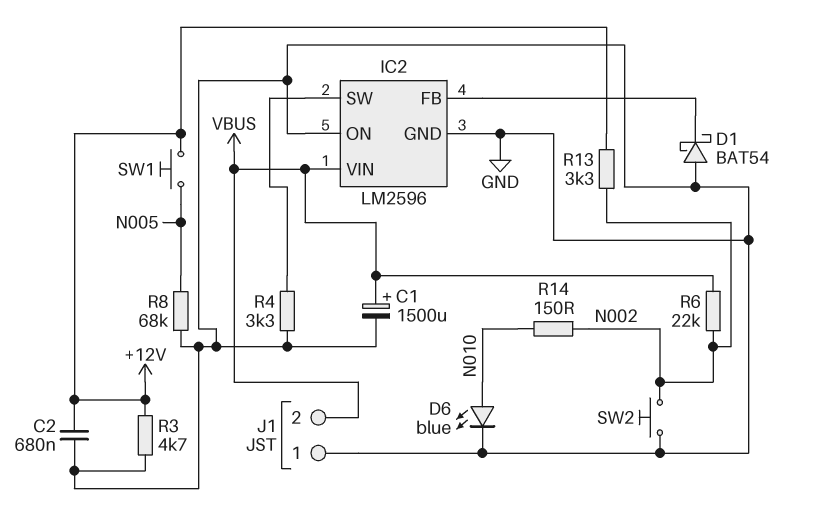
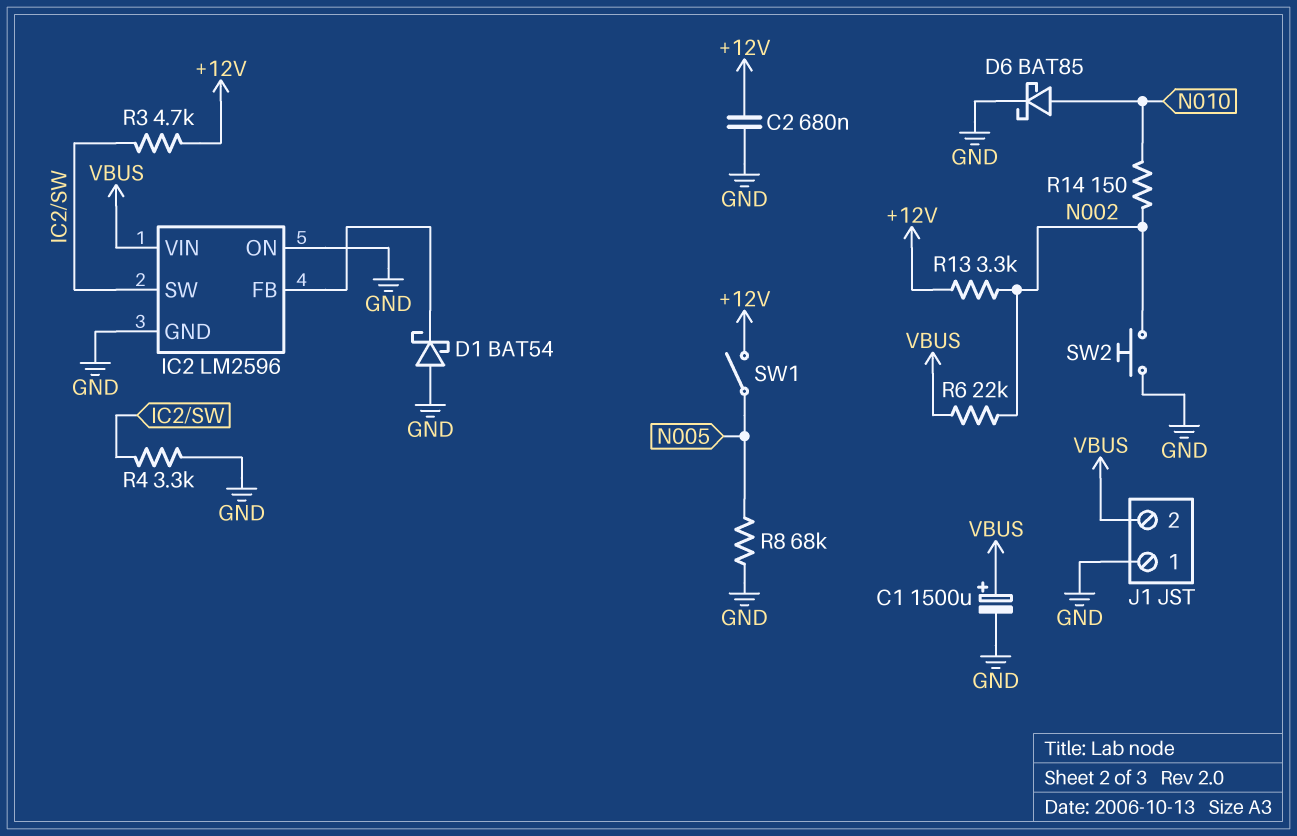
D6: LED blue (A N010, K GND) -> schottky BAT85 (A N010, K GND)
R3: 4.7k (+12V, GND) -> 4.7k (+12V, IC2/SW)
SW1: button (+12V, N005) -> switch (+12V, N005)

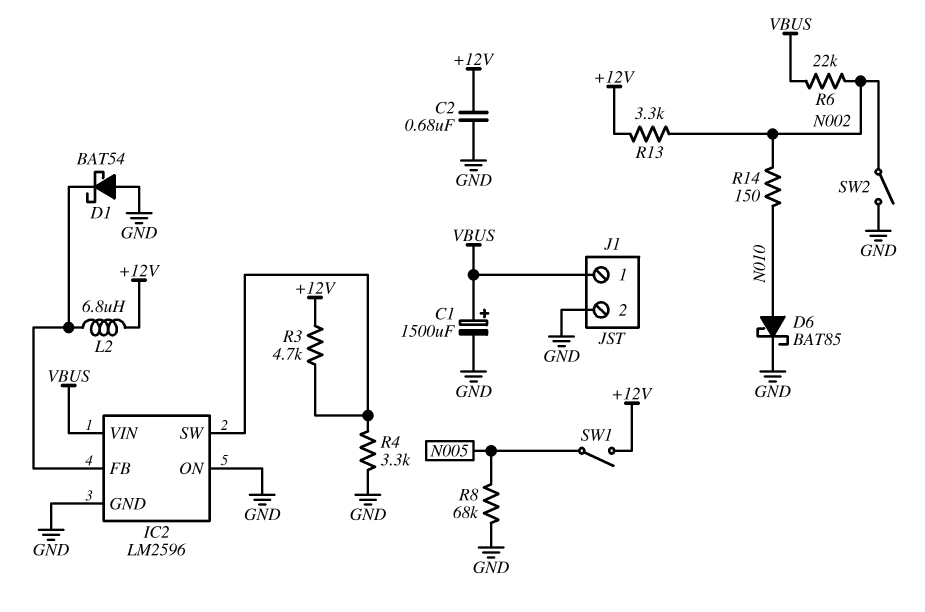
J1 pin 1: GND -> VBUS
J1 pin 2: VBUS -> GND
L2: none -> 6.8uH (+12V, IC2/FB)
SW2: button (GND, N002) -> switch (GND, N002)

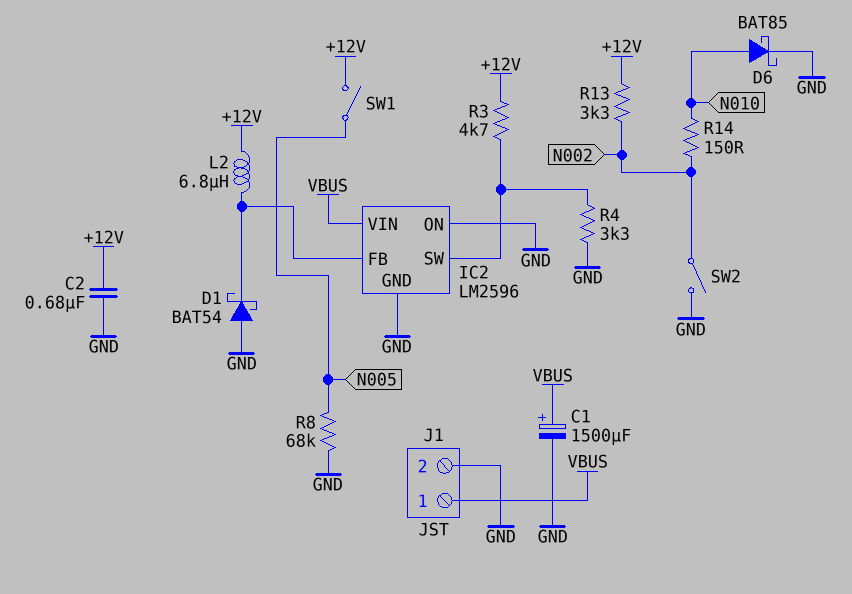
R6: 22k (N002, VBUS) -> none

